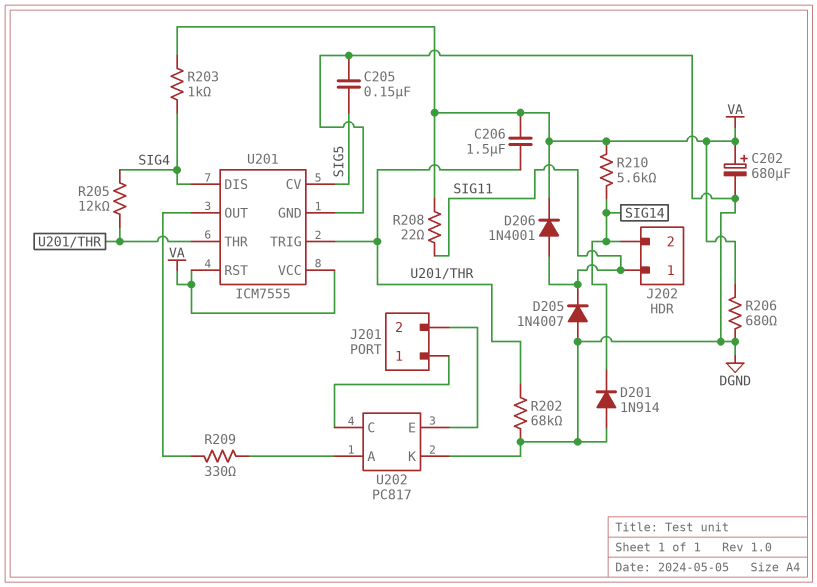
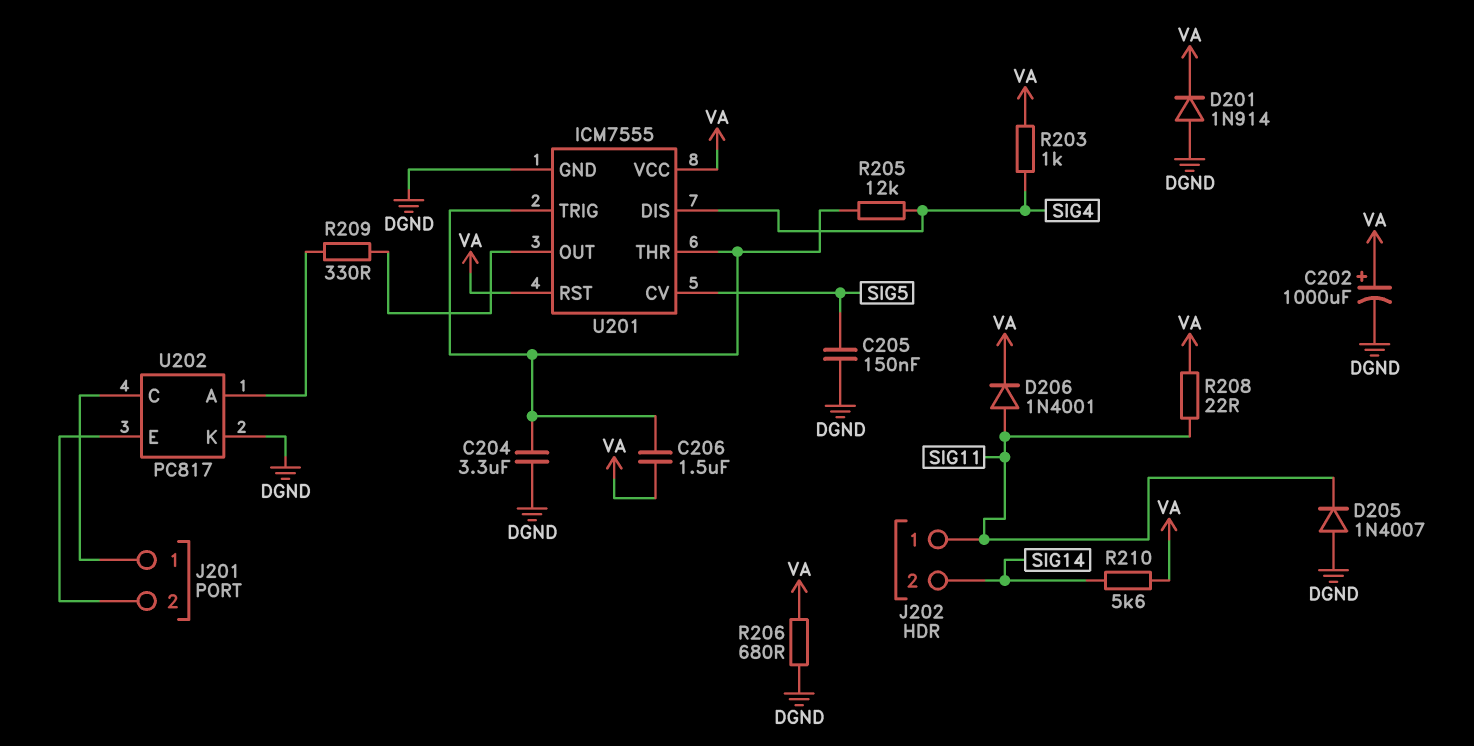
C202: 680uF (plus VA, minus DGND) -> 1000uF (plus VA, minus DGND)
C204: none -> 3.3uF (DGND, U201/THR)
D201: diode 1N914 (A DGND, K SIG14) -> diode 1N914 (A DGND, K VA)
R202: 68k (DGND, U201/THR) -> none

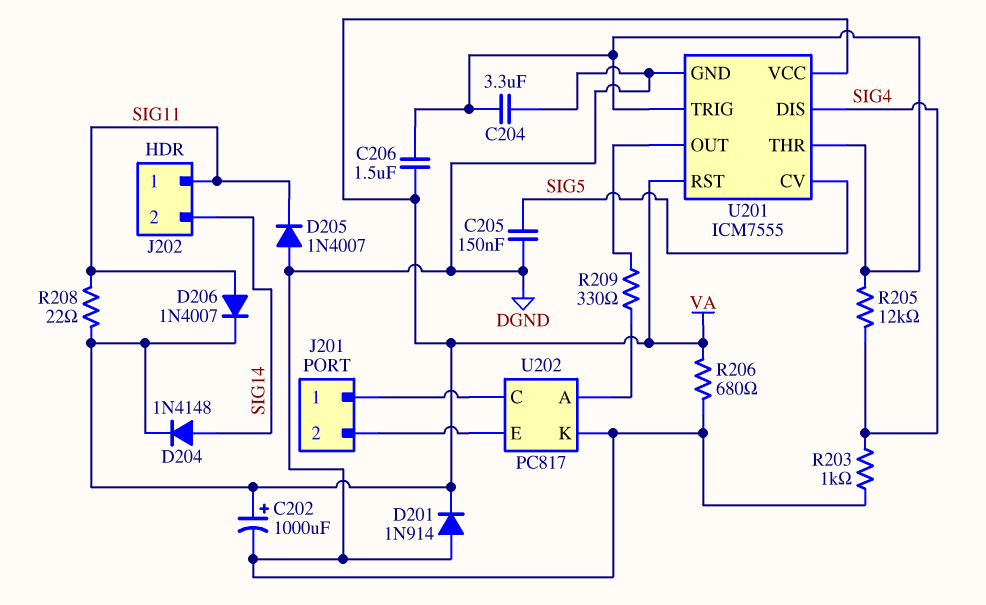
D204: none -> diode 1N4148 (A SIG14, K VA)
D206: diode 1N4001 (A SIG11, K VA) -> diode 1N4007 (A SIG11, K VA)
R203: 1k (SIG4, VA) -> 1k (DGND, SIG4)
R210: 5.6k (SIG14, VA) -> none

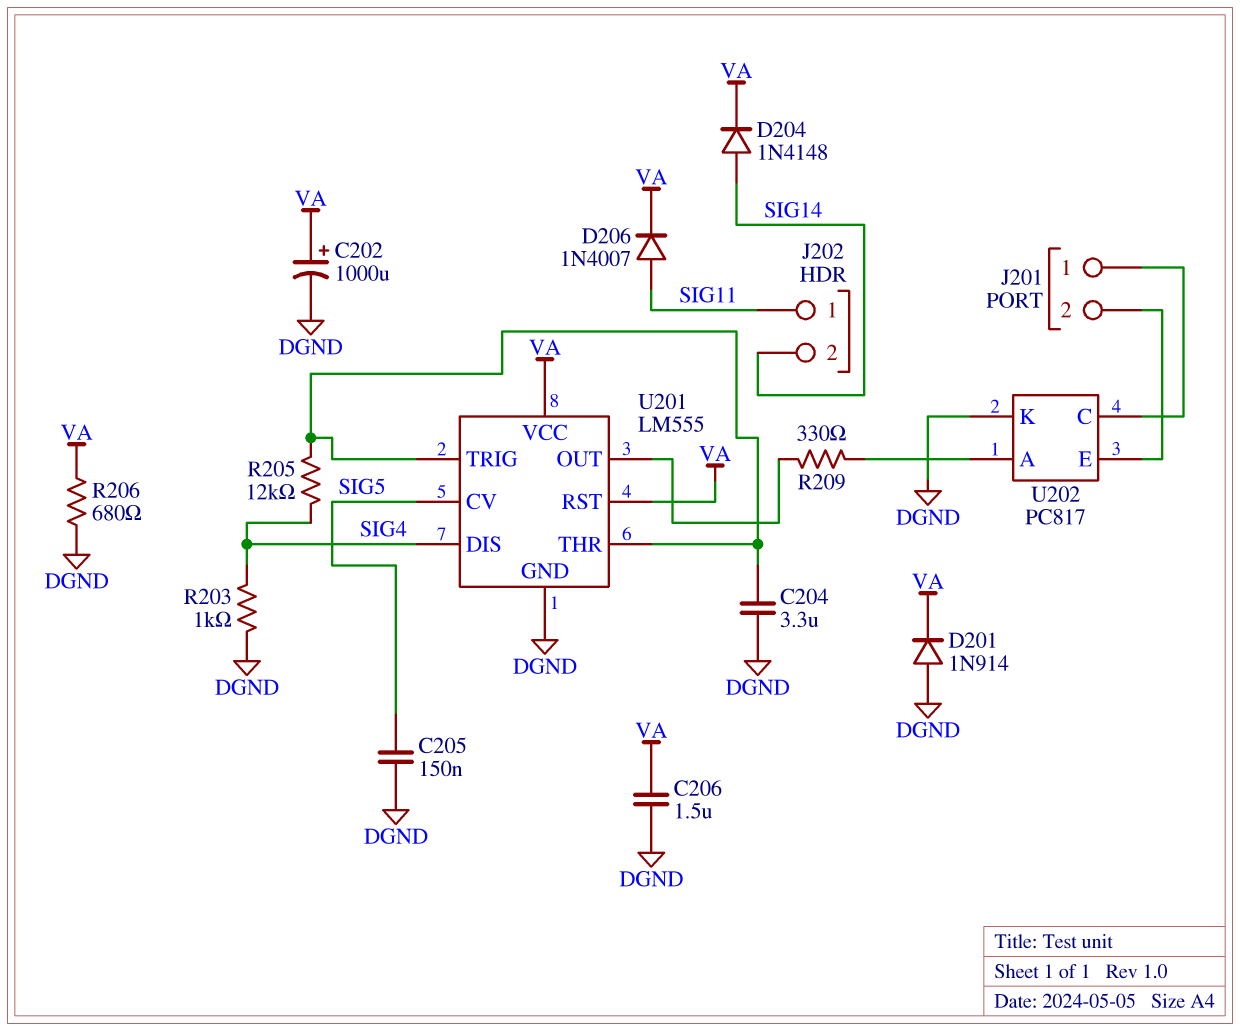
C206: 1.5uF (U201/THR, VA) -> 1.5uF (DGND, VA)
D205: diode 1N4007 (A DGND, K SIG11) -> none
R208: 22 (SIG11, VA) -> none
U201: ICM7555 -> LM555

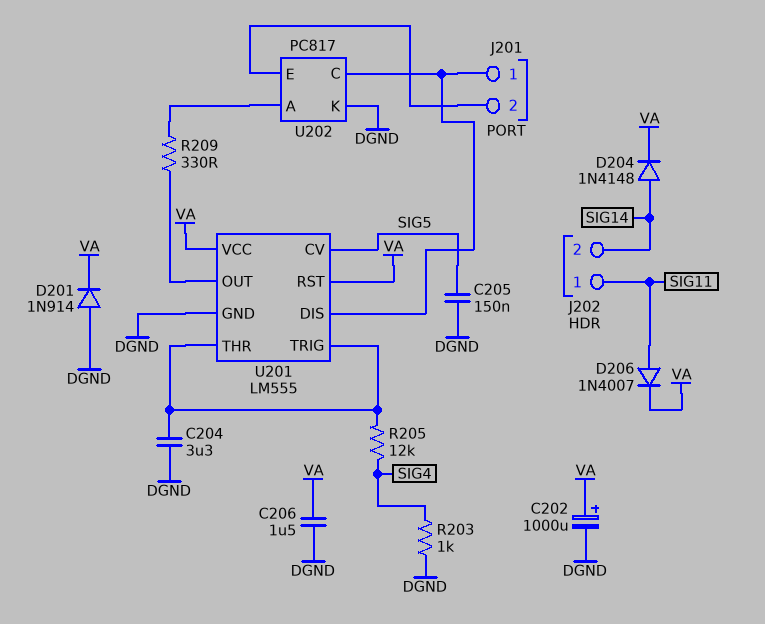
R206: 680 (DGND, VA) -> none
U201 pin DIS: SIG4 -> J201/1

